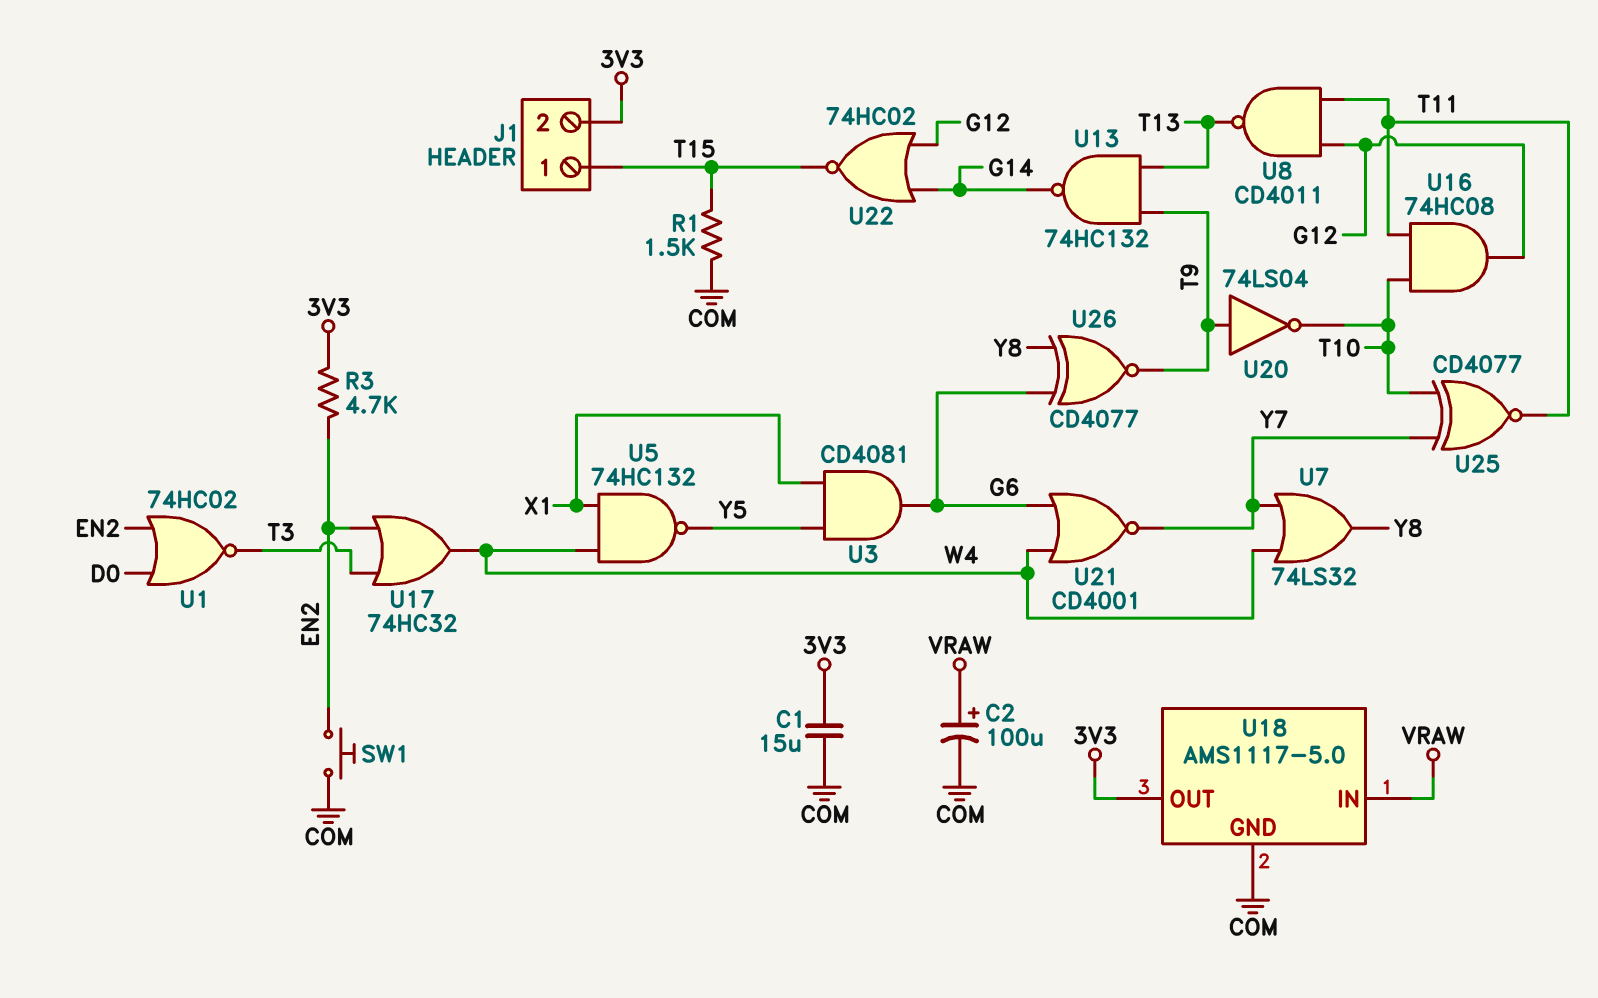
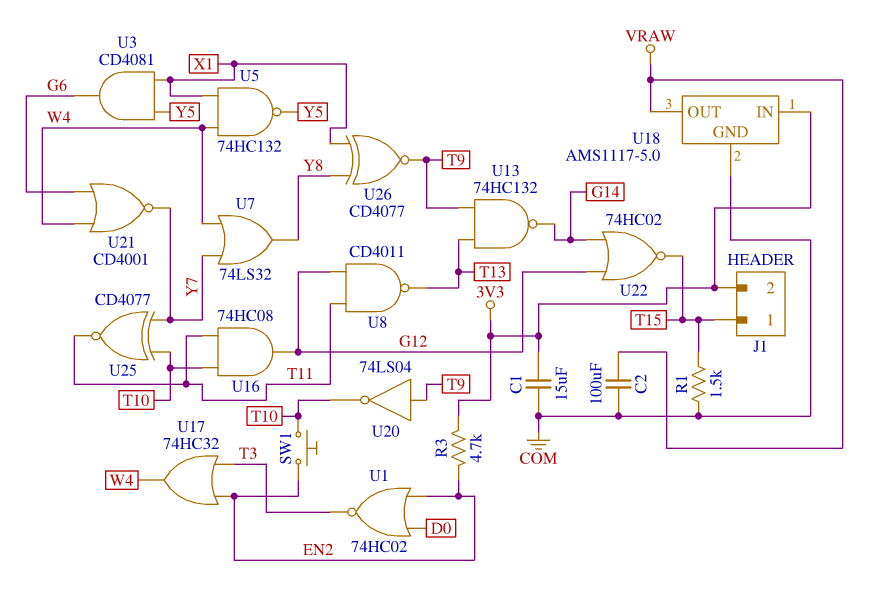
C2: 100uF (plus VRAW, minus COM) -> 100uF (COM, VRAW)
SW1: button (COM, EN2) -> button (EN2, T10)
U18 pin IN: VRAW -> 3V3
U18 pin OUT: 3V3 -> VRAW
U26: XNOR CD4077 (in G6, in Y8, out T9) -> XNOR CD4077 (in X1, in Y8, out T9)

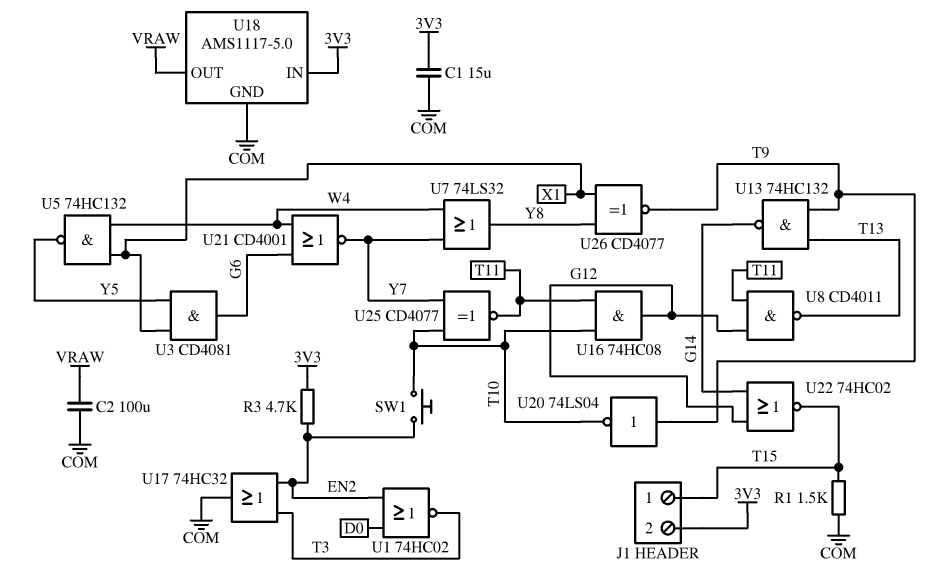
U17: OR 74HC32 (in EN2, in T3, out W4) -> OR 74HC32 (in EN2, in T3, out COM)

